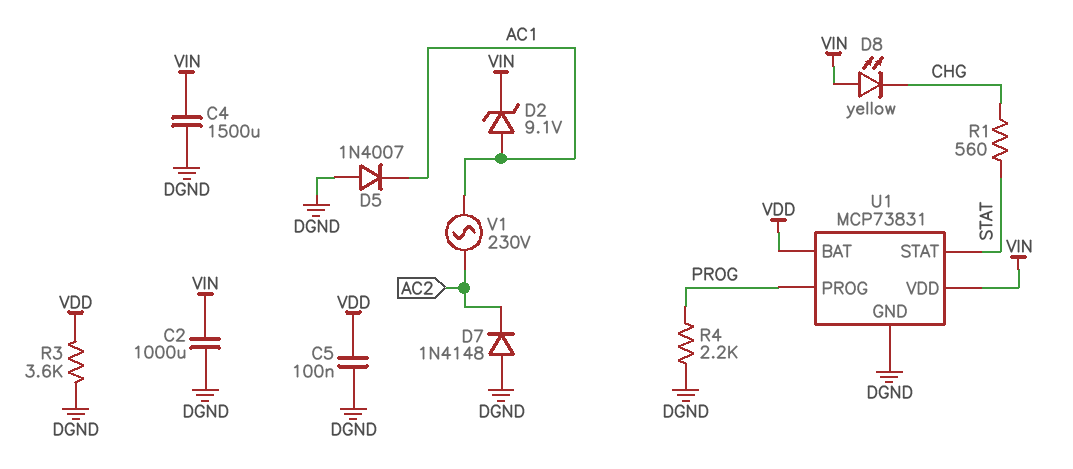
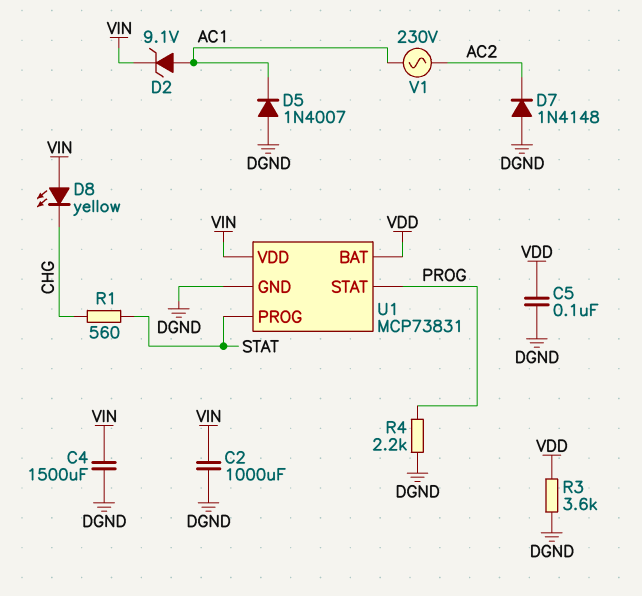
U1 pin PROG: PROG -> STAT
U1 pin STAT: STAT -> PROG

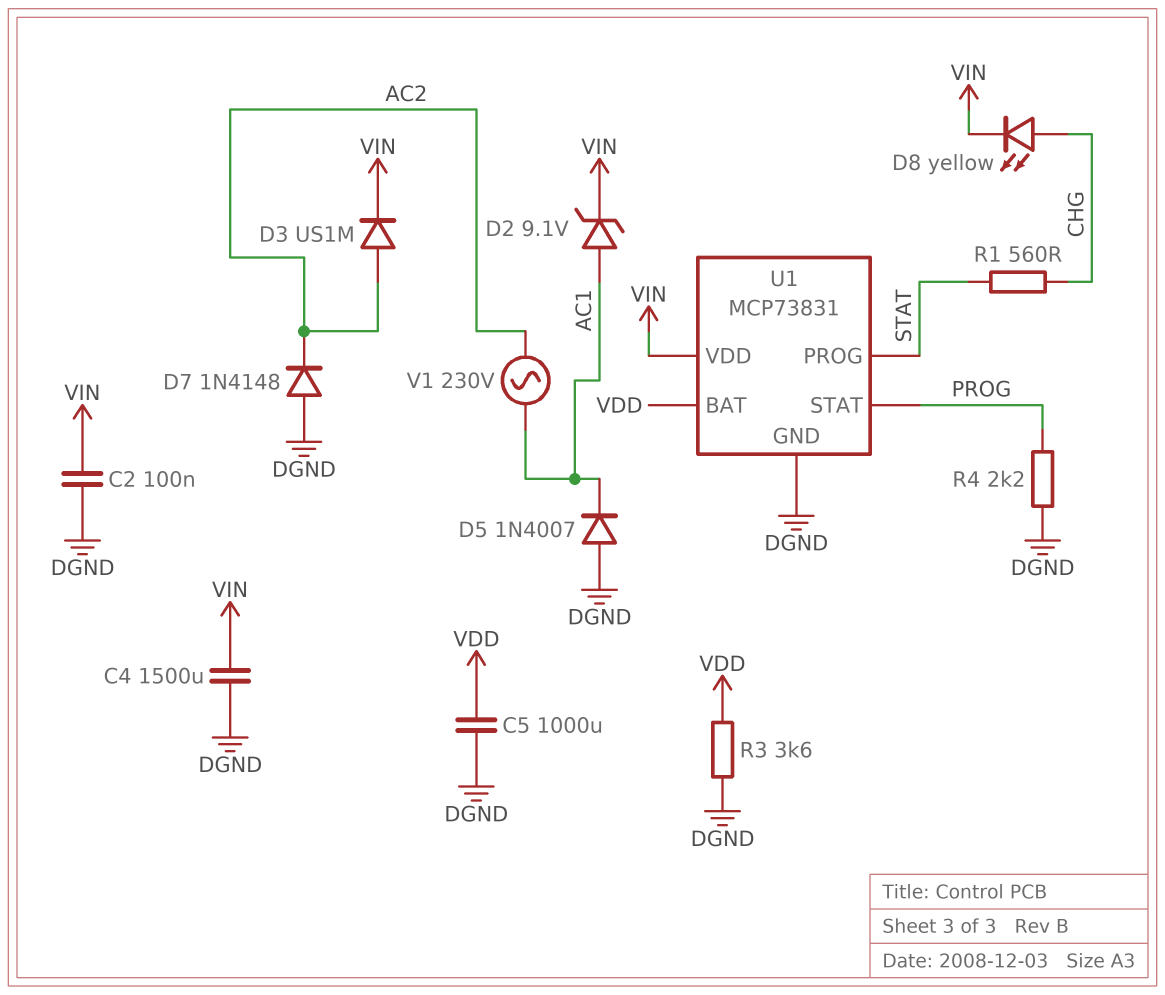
C2: 1000uF (DGND, VIN) -> 100nF (DGND, VIN)
C5: 100nF (DGND, VDD) -> 1000uF (DGND, VDD)
D3: none -> diode US1M (A AC2, K VIN)
D8: LED yellow (A VIN, K CHG) -> LED yellow (A CHG, K VIN)

